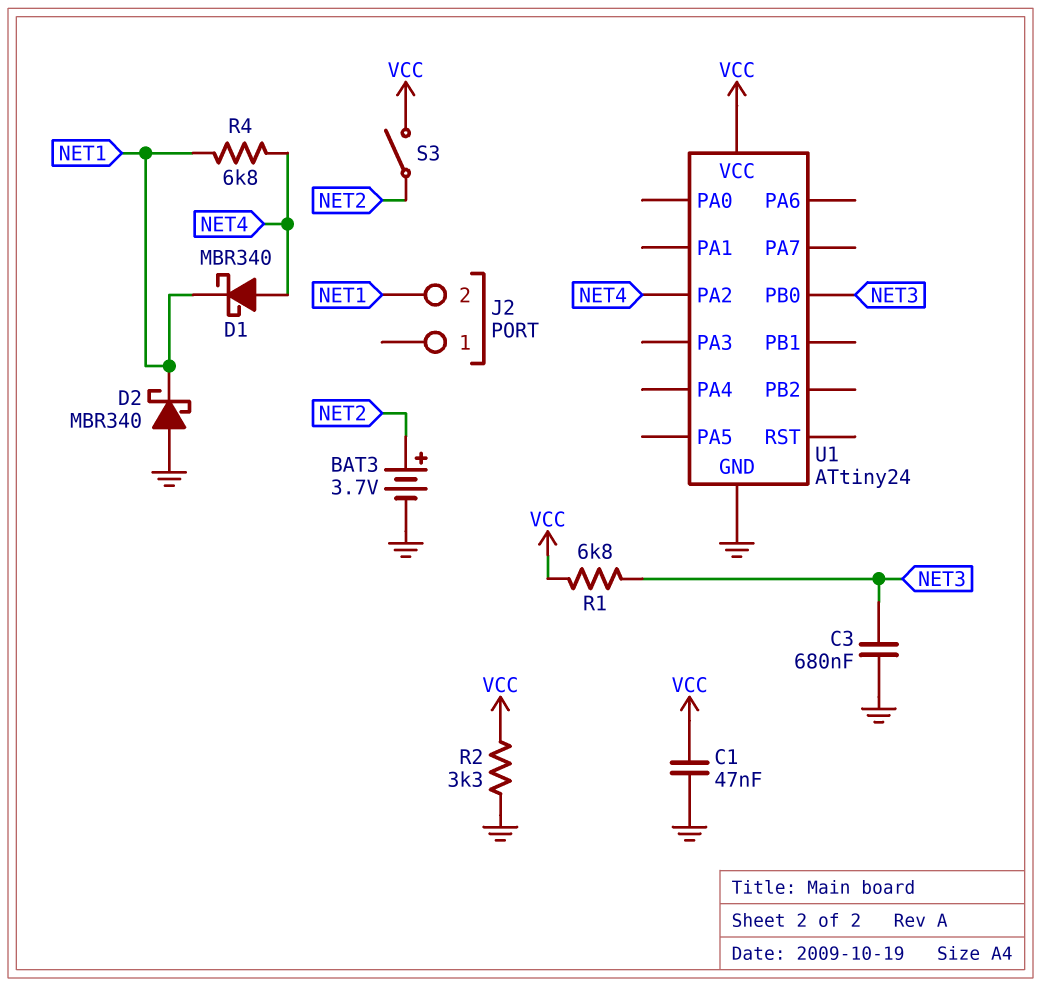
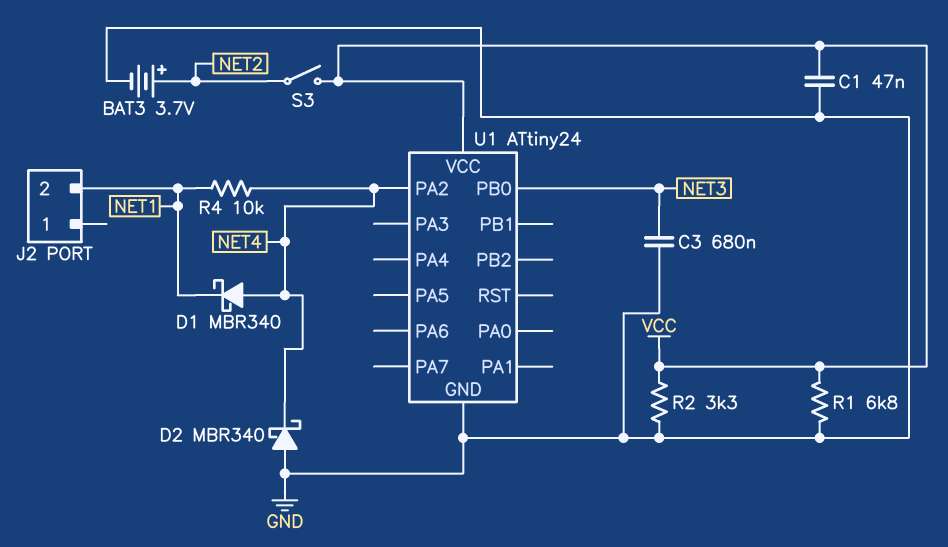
D2: schottky MBR340 (A GND, K NET1) -> schottky MBR340 (A GND, K NET4)
R1: 6.8k (NET3, VCC) -> 6.8k (GND, VCC)
R4: 6.8k (NET1, NET4) -> 10k (NET1, NET4)

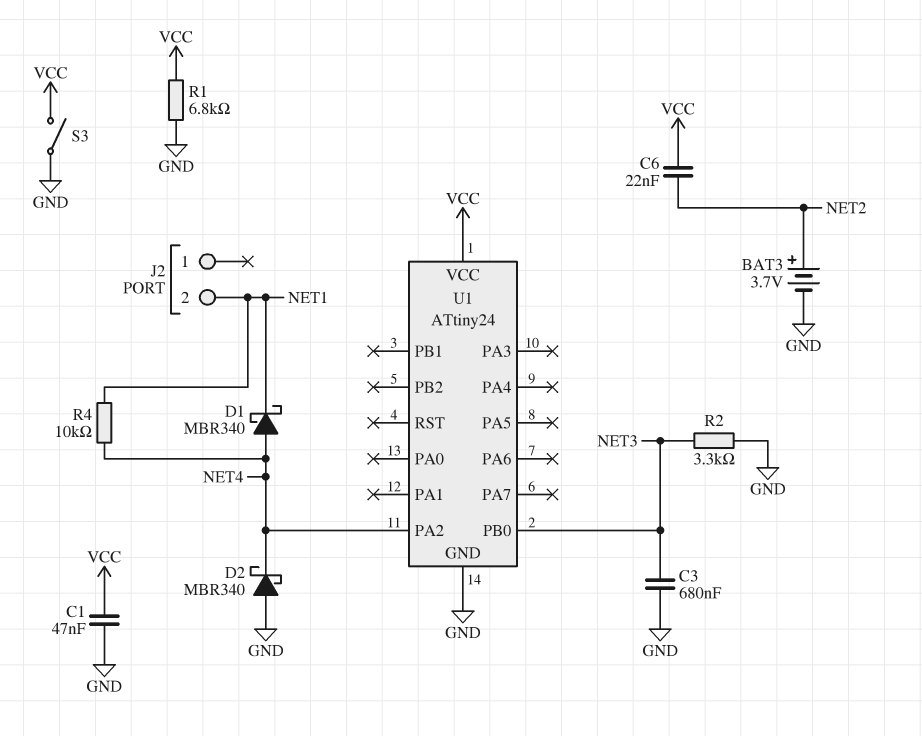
C6: none -> 22nF (NET2, VCC)
R2: 3.3k (GND, VCC) -> 3.3k (GND, NET3)
S3: switch (NET2, VCC) -> switch (GND, VCC)

